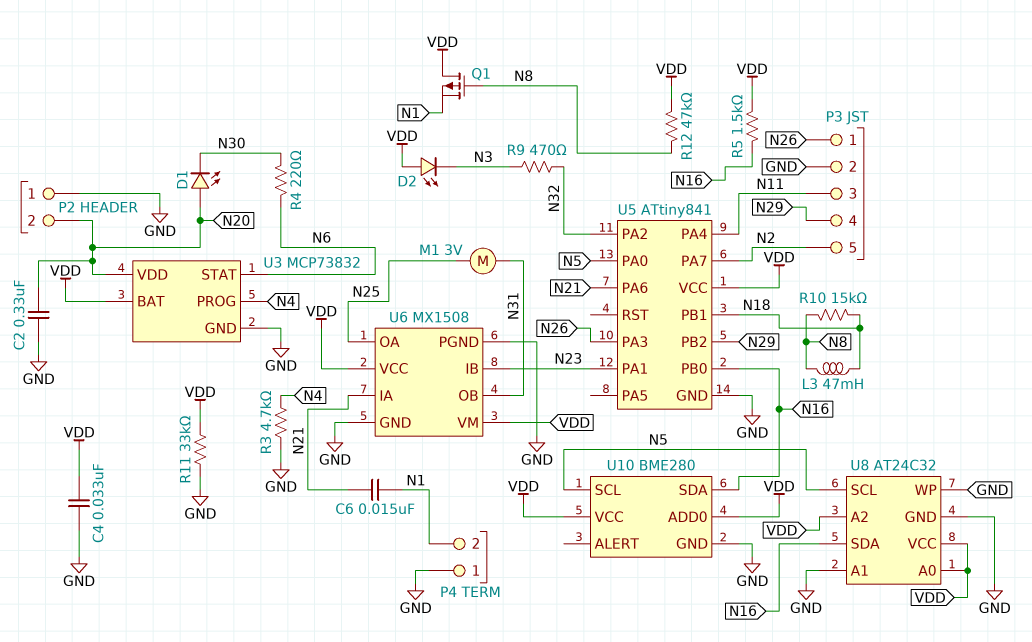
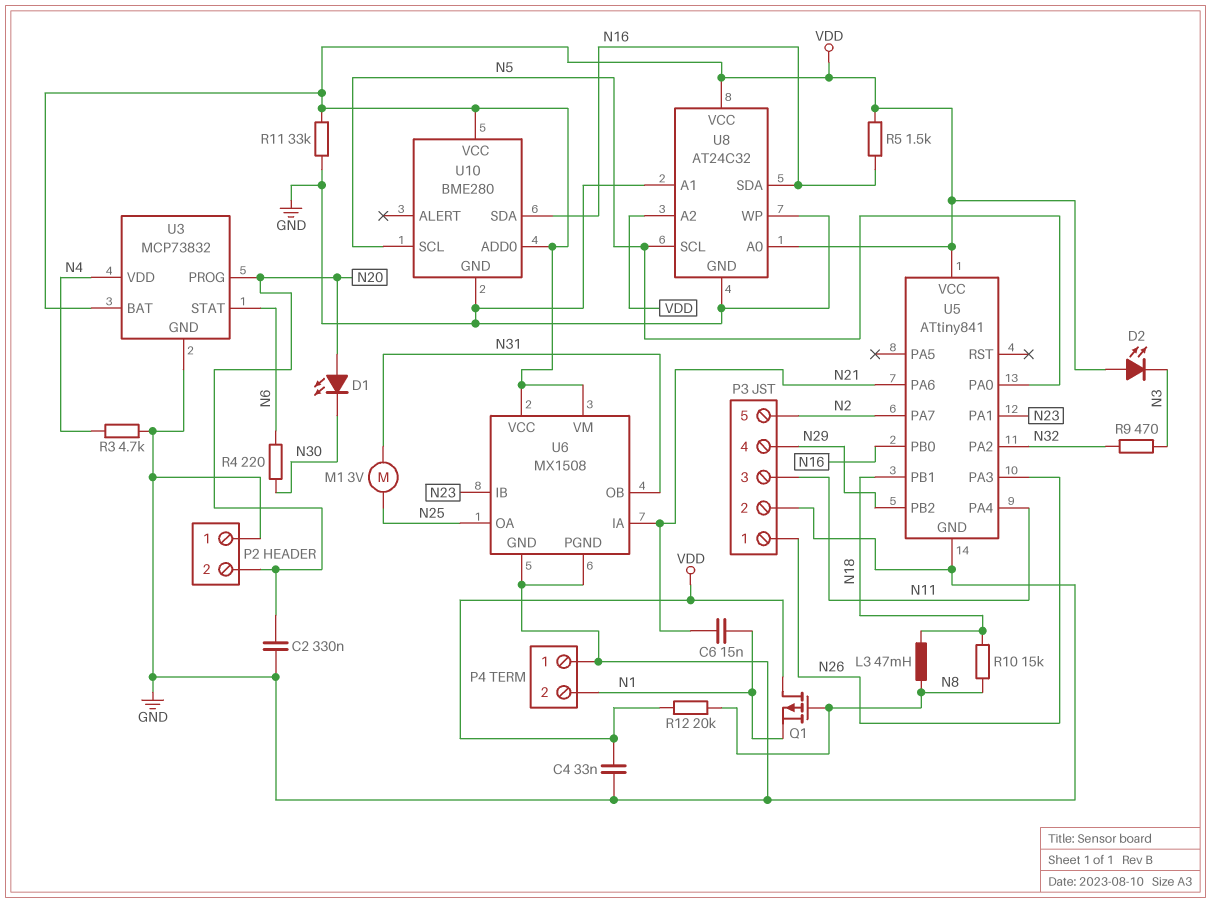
R12: 47k (N8, VDD) -> 20k (N8, VDD)
U3 pin PROG: N4 -> N20
U3 pin VDD: N20 -> N4

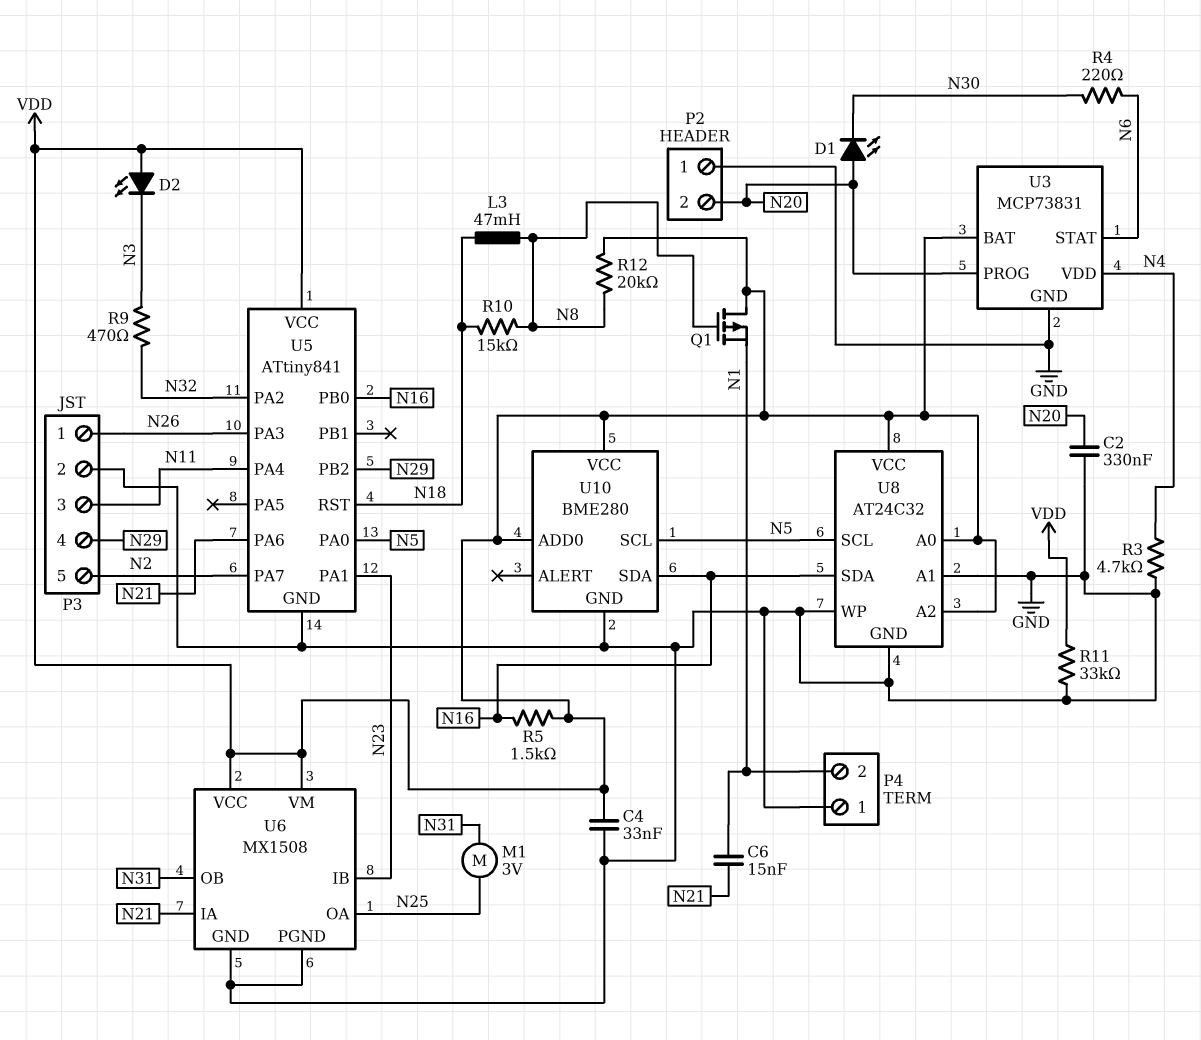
U3: MCP73832 -> MCP73831
U5 pin PB1: N18 -> none
U5 pin RST: none -> N18

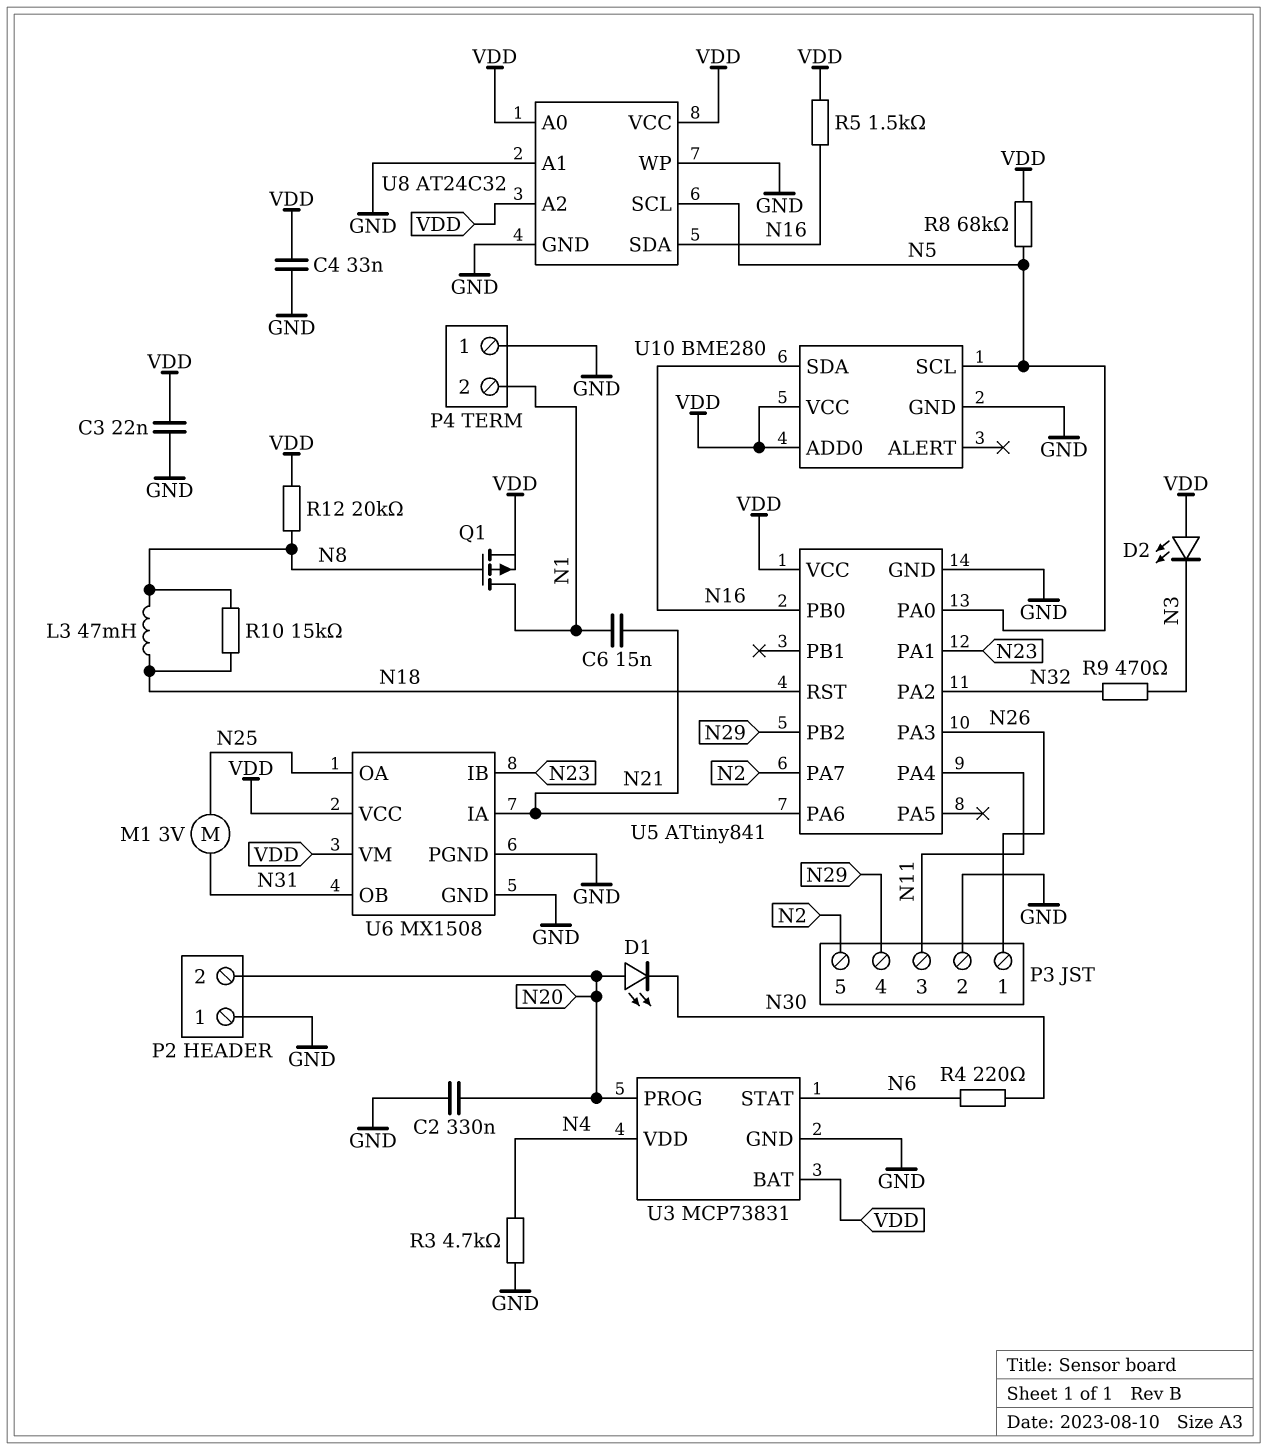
C3: none -> 22nF (GND, VDD)
Q1: PMOS (G N8, D VDD, S N1) -> PMOS (G N8, D N1, S VDD)
R8: none -> 68k (N5, VDD)
R11: 33k (GND, VDD) -> none

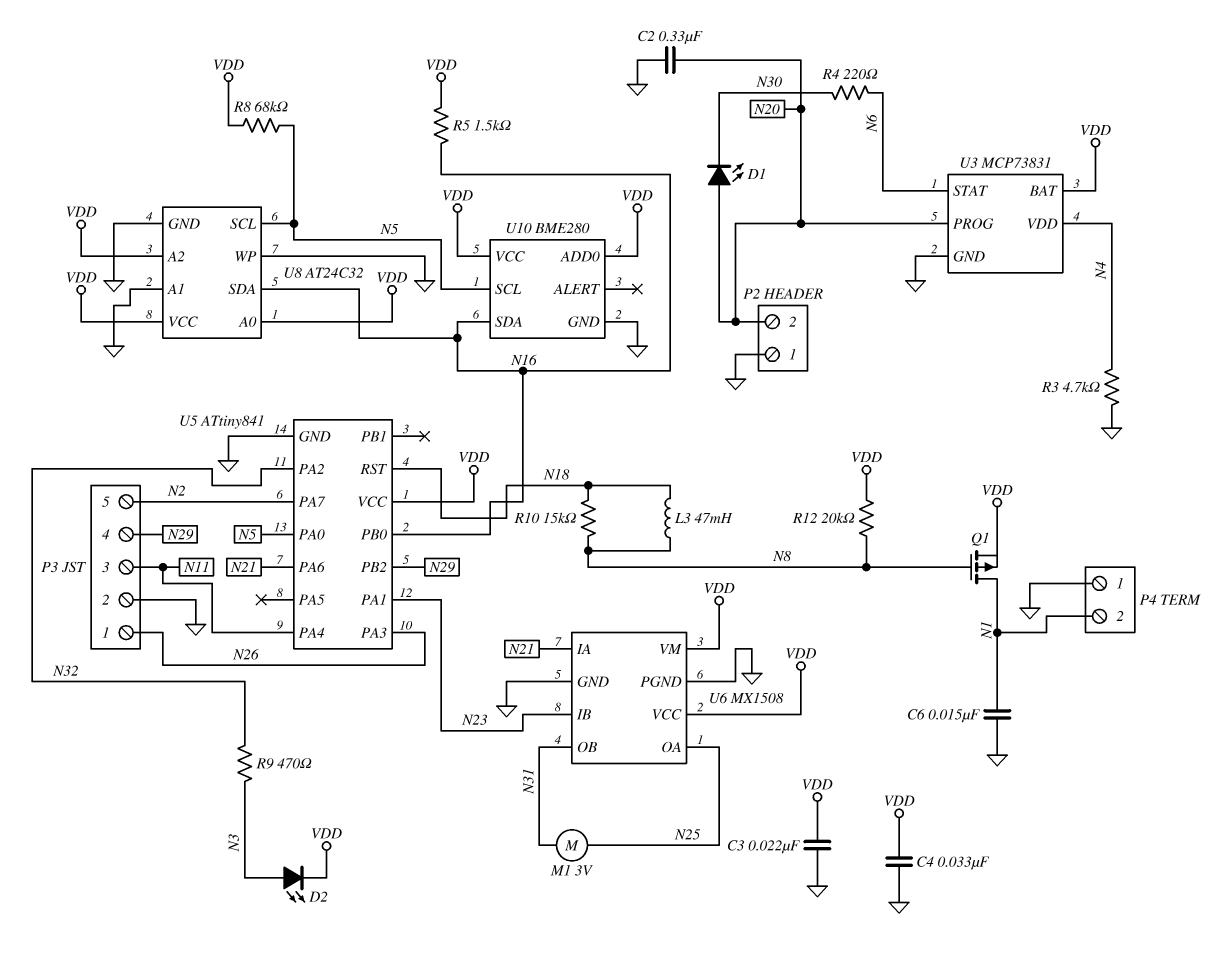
C6: 15nF (N1, N21) -> 15nF (GND, N1)
D2: LED (A VDD, K N3) -> LED (A N3, K VDD)

